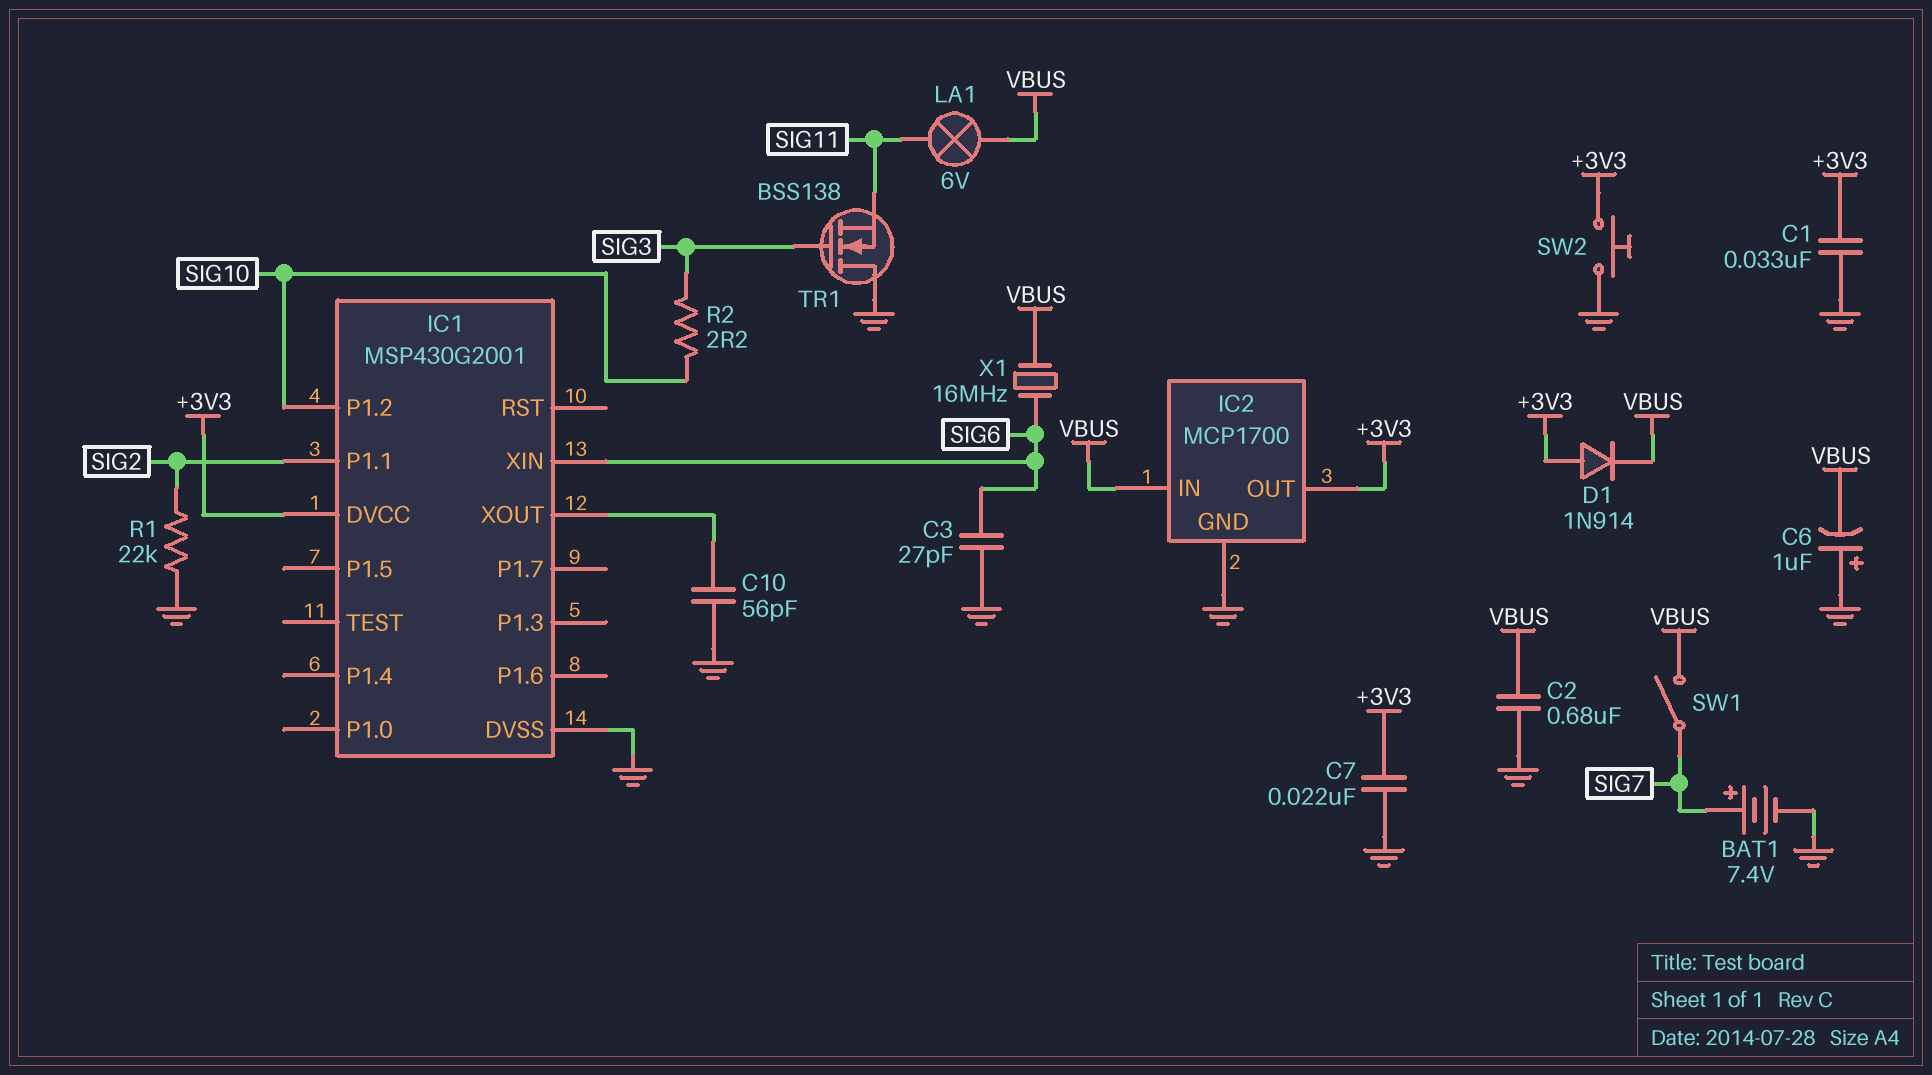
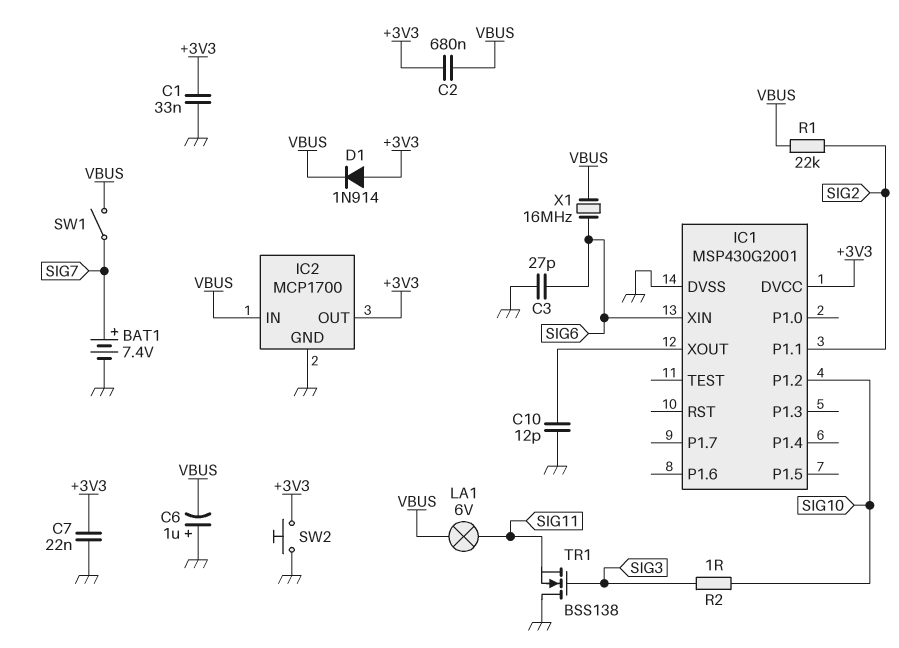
C2: 680nF (GND, VBUS) -> 680nF (+3V3, VBUS)
C10: 56pF (GND, IC1/XOUT) -> 12pF (GND, IC1/XOUT)
R1: 22k (GND, SIG2) -> 22k (SIG2, VBUS)
R2: 2.2 (SIG3, SIG10) -> 1 (SIG3, SIG10)

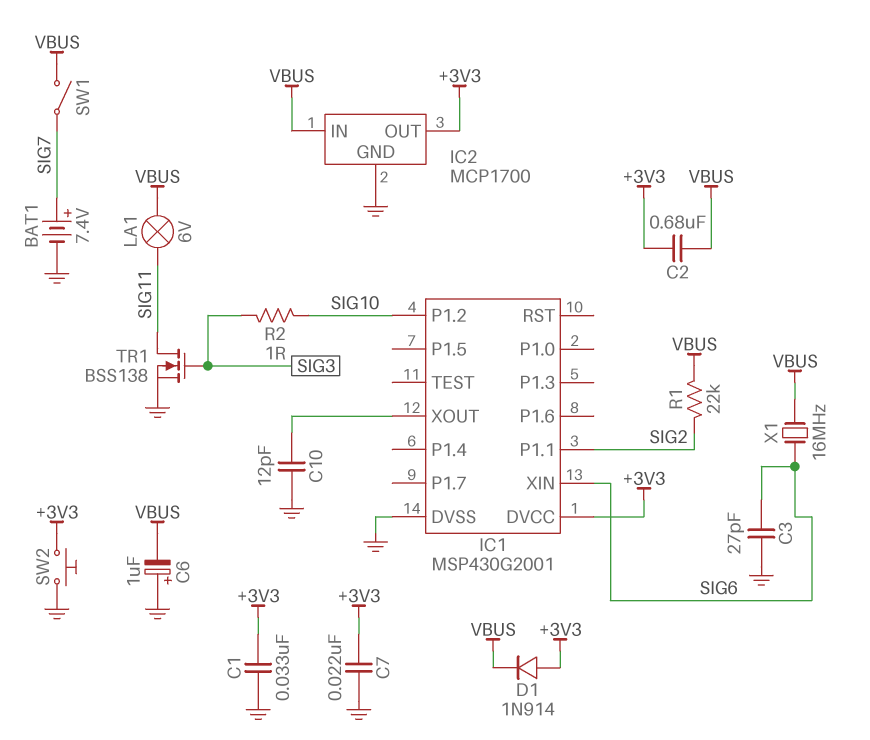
TR1: NMOS BSS138 (G SIG3, D GND, S SIG11) -> NMOS BSS138 (G SIG3, D SIG11, S GND)

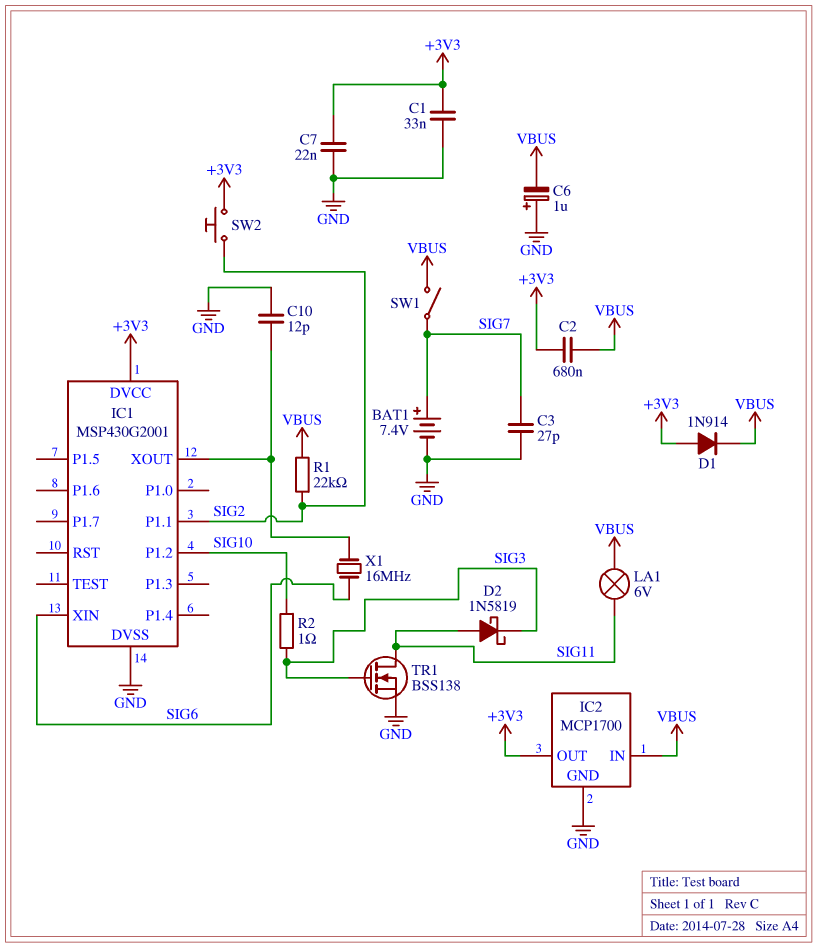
C3: 27pF (GND, SIG6) -> 27pF (GND, SIG7)
D2: none -> schottky 1N5819 (A SIG11, K SIG3)
SW2: button (+3V3, GND) -> button (+3V3, SIG2)
X1: 16MHz (SIG6, VBUS) -> 16MHz (IC1/XOUT, SIG6)

